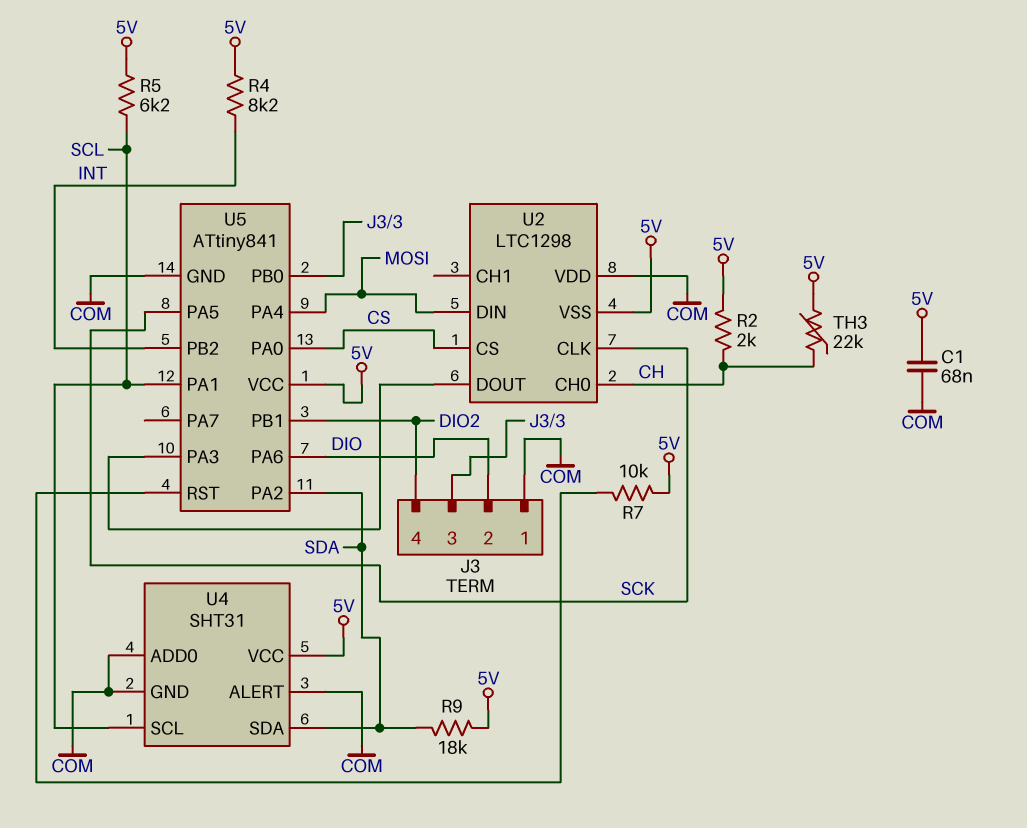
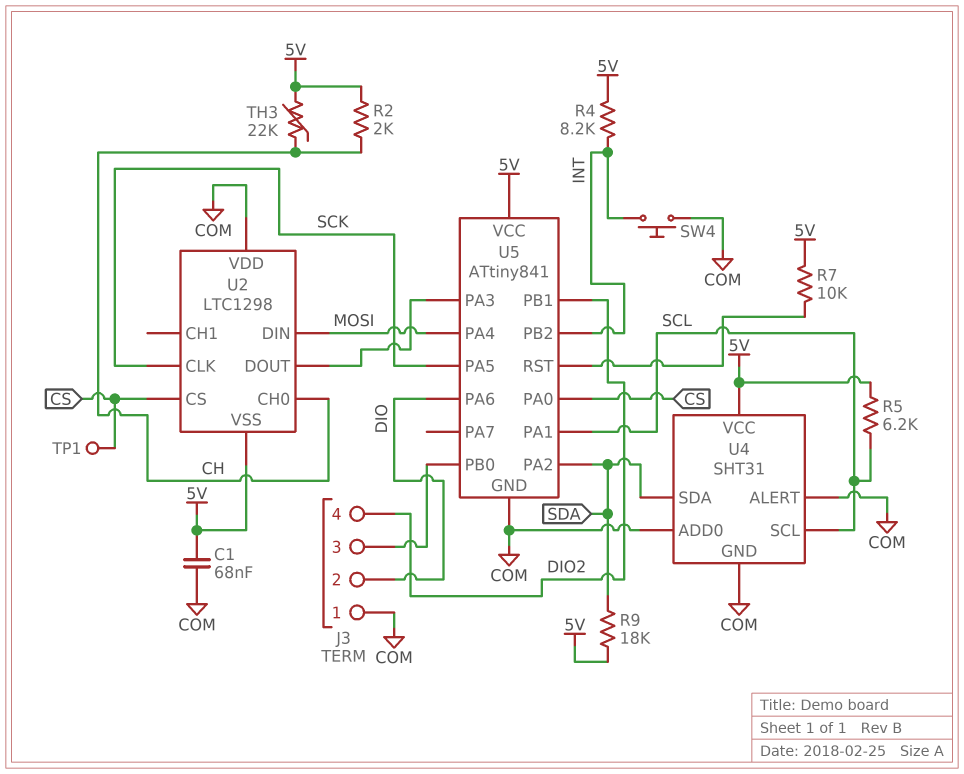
SW4: none -> button (COM, INT)
TP1: none -> test point (CS)

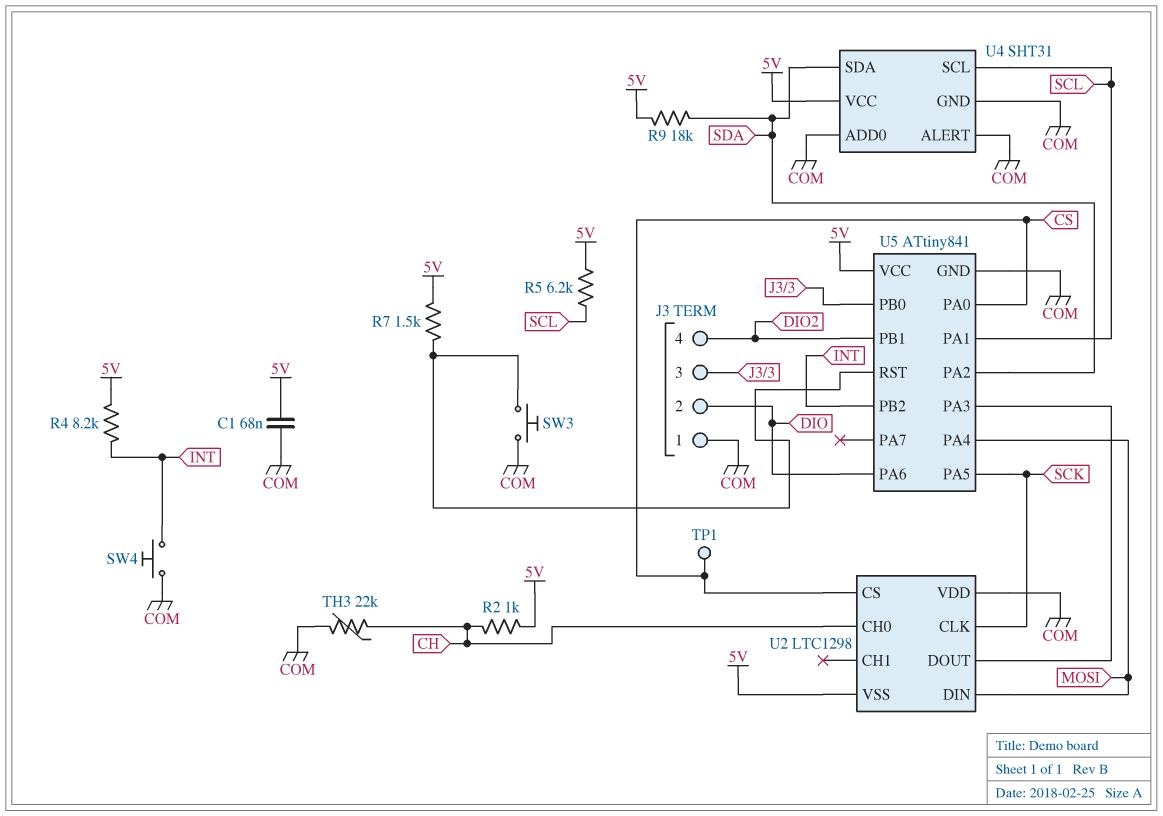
R2: 2k (5V, CH) -> 1k (5V, CH)
R7: 10k (5V, U5/RST) -> 1.5k (5V, U5/RST)
SW3: none -> button (COM, U5/RST)
TH3: 22k (5V, CH) -> 22k (CH, COM)

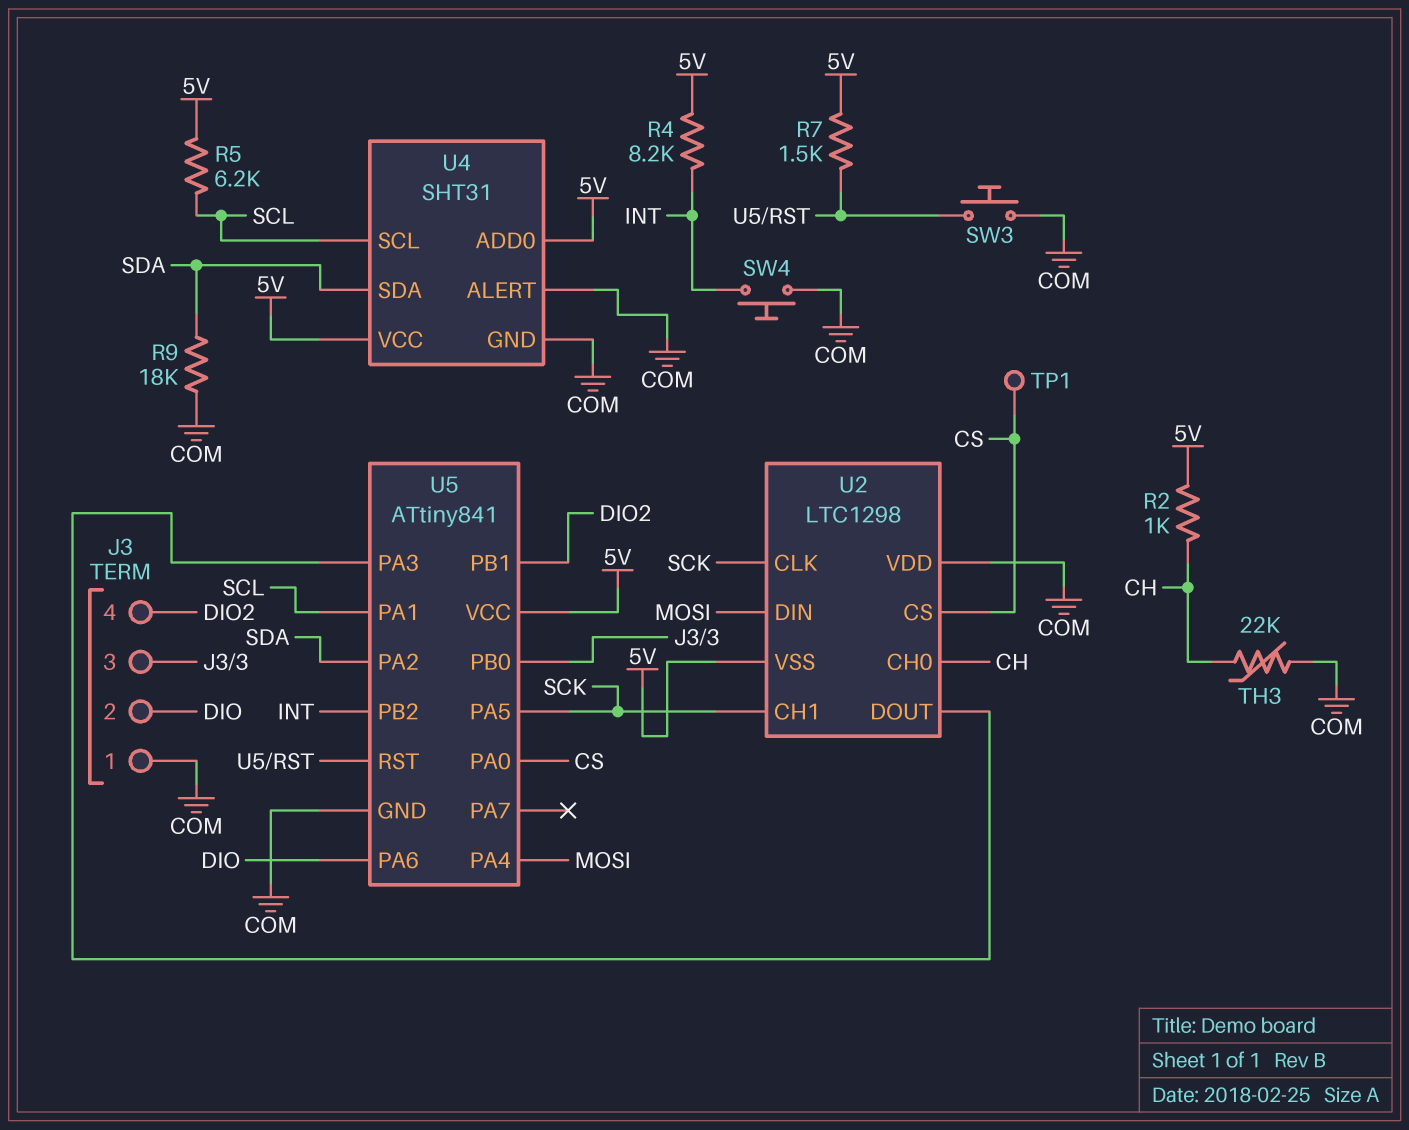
C1: 68nF (5V, COM) -> none
R9: 18k (5V, SDA) -> 18k (COM, SDA)
U2 pin CH1: none -> SCK
U4 pin ADD0: COM -> 5V

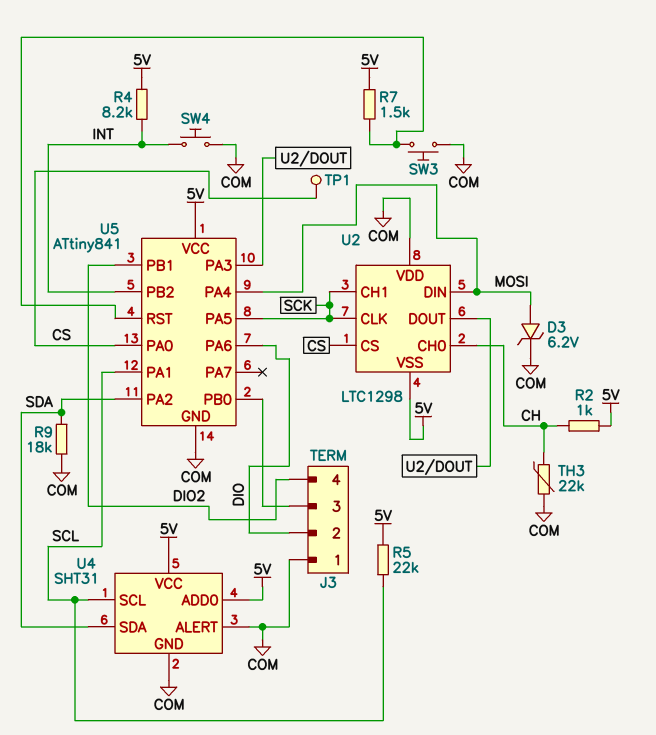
D3: none -> zener 6.2V (A MOSI, K COM)
R5: 6.2k (5V, SCL) -> 22k (5V, SCL)

